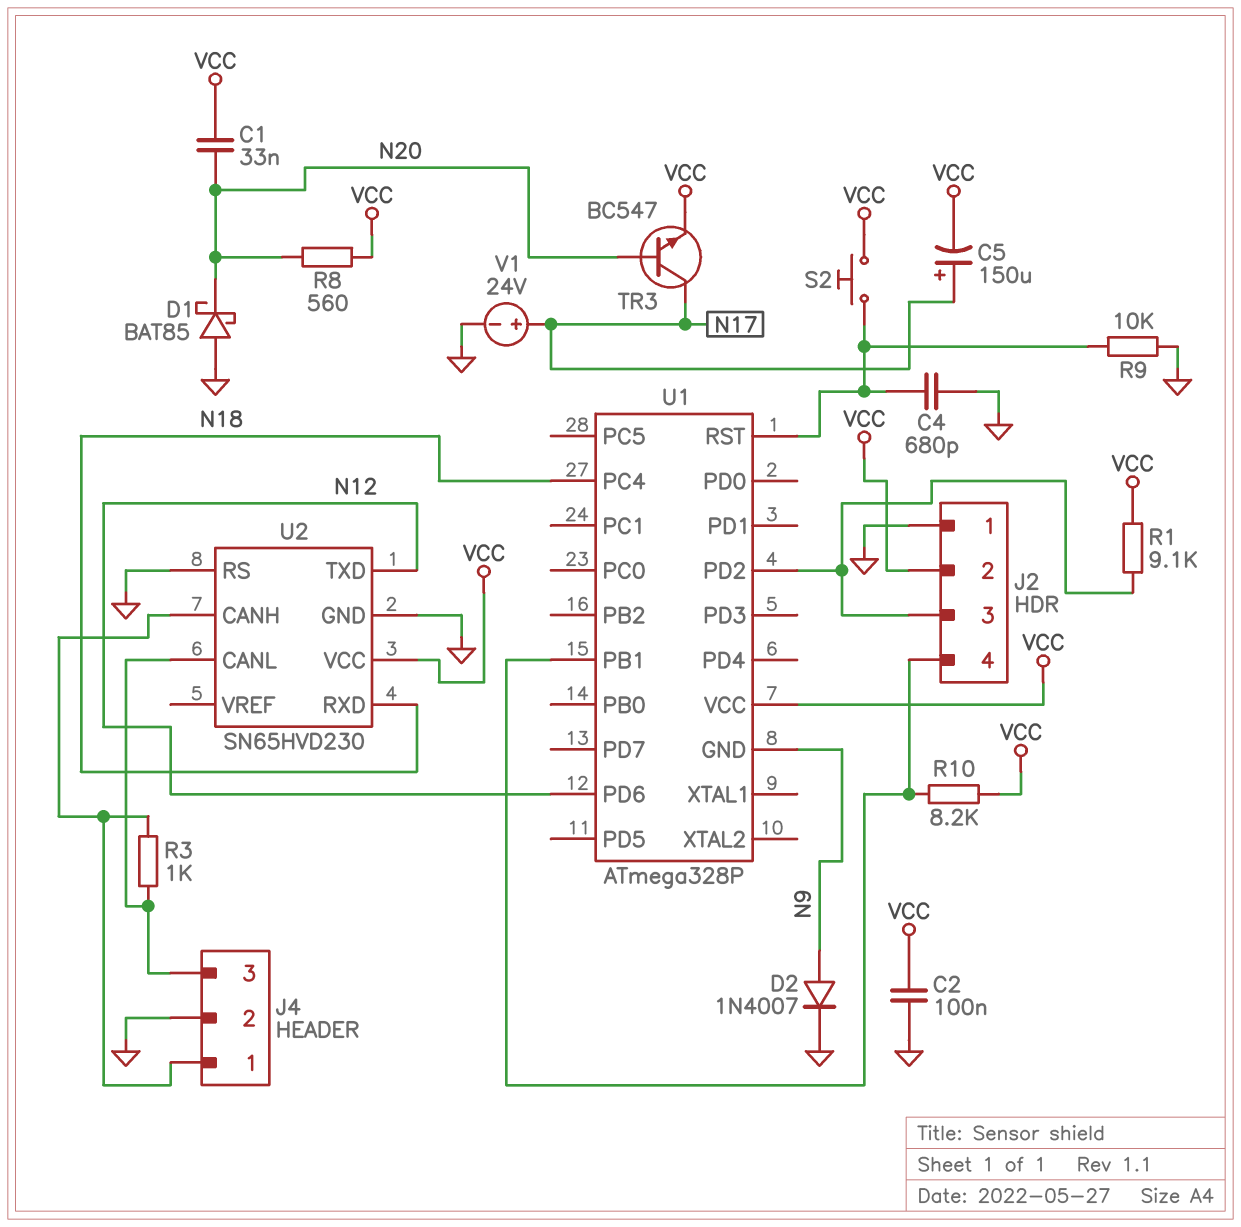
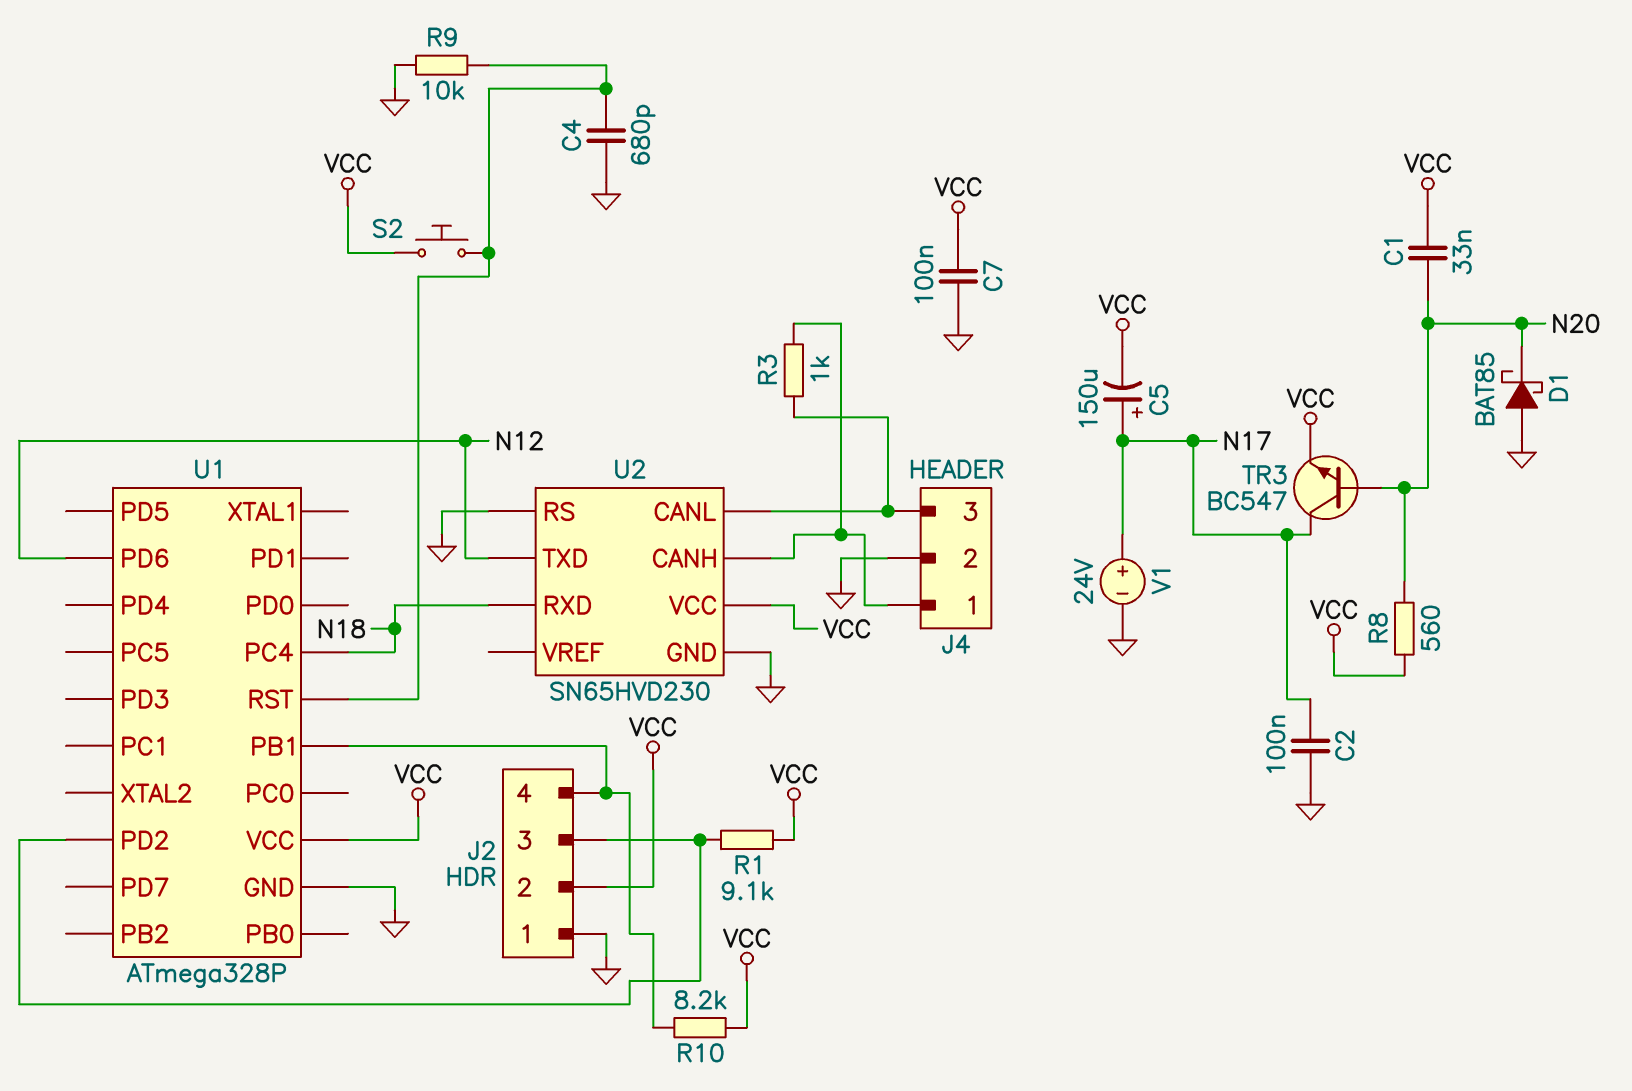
C2: 100nF (GND, VCC) -> 100nF (GND, N17)
C7: none -> 100nF (GND, VCC)
D2: diode 1N4007 (A N9, K GND) -> none
U1 pin GND: N9 -> GND

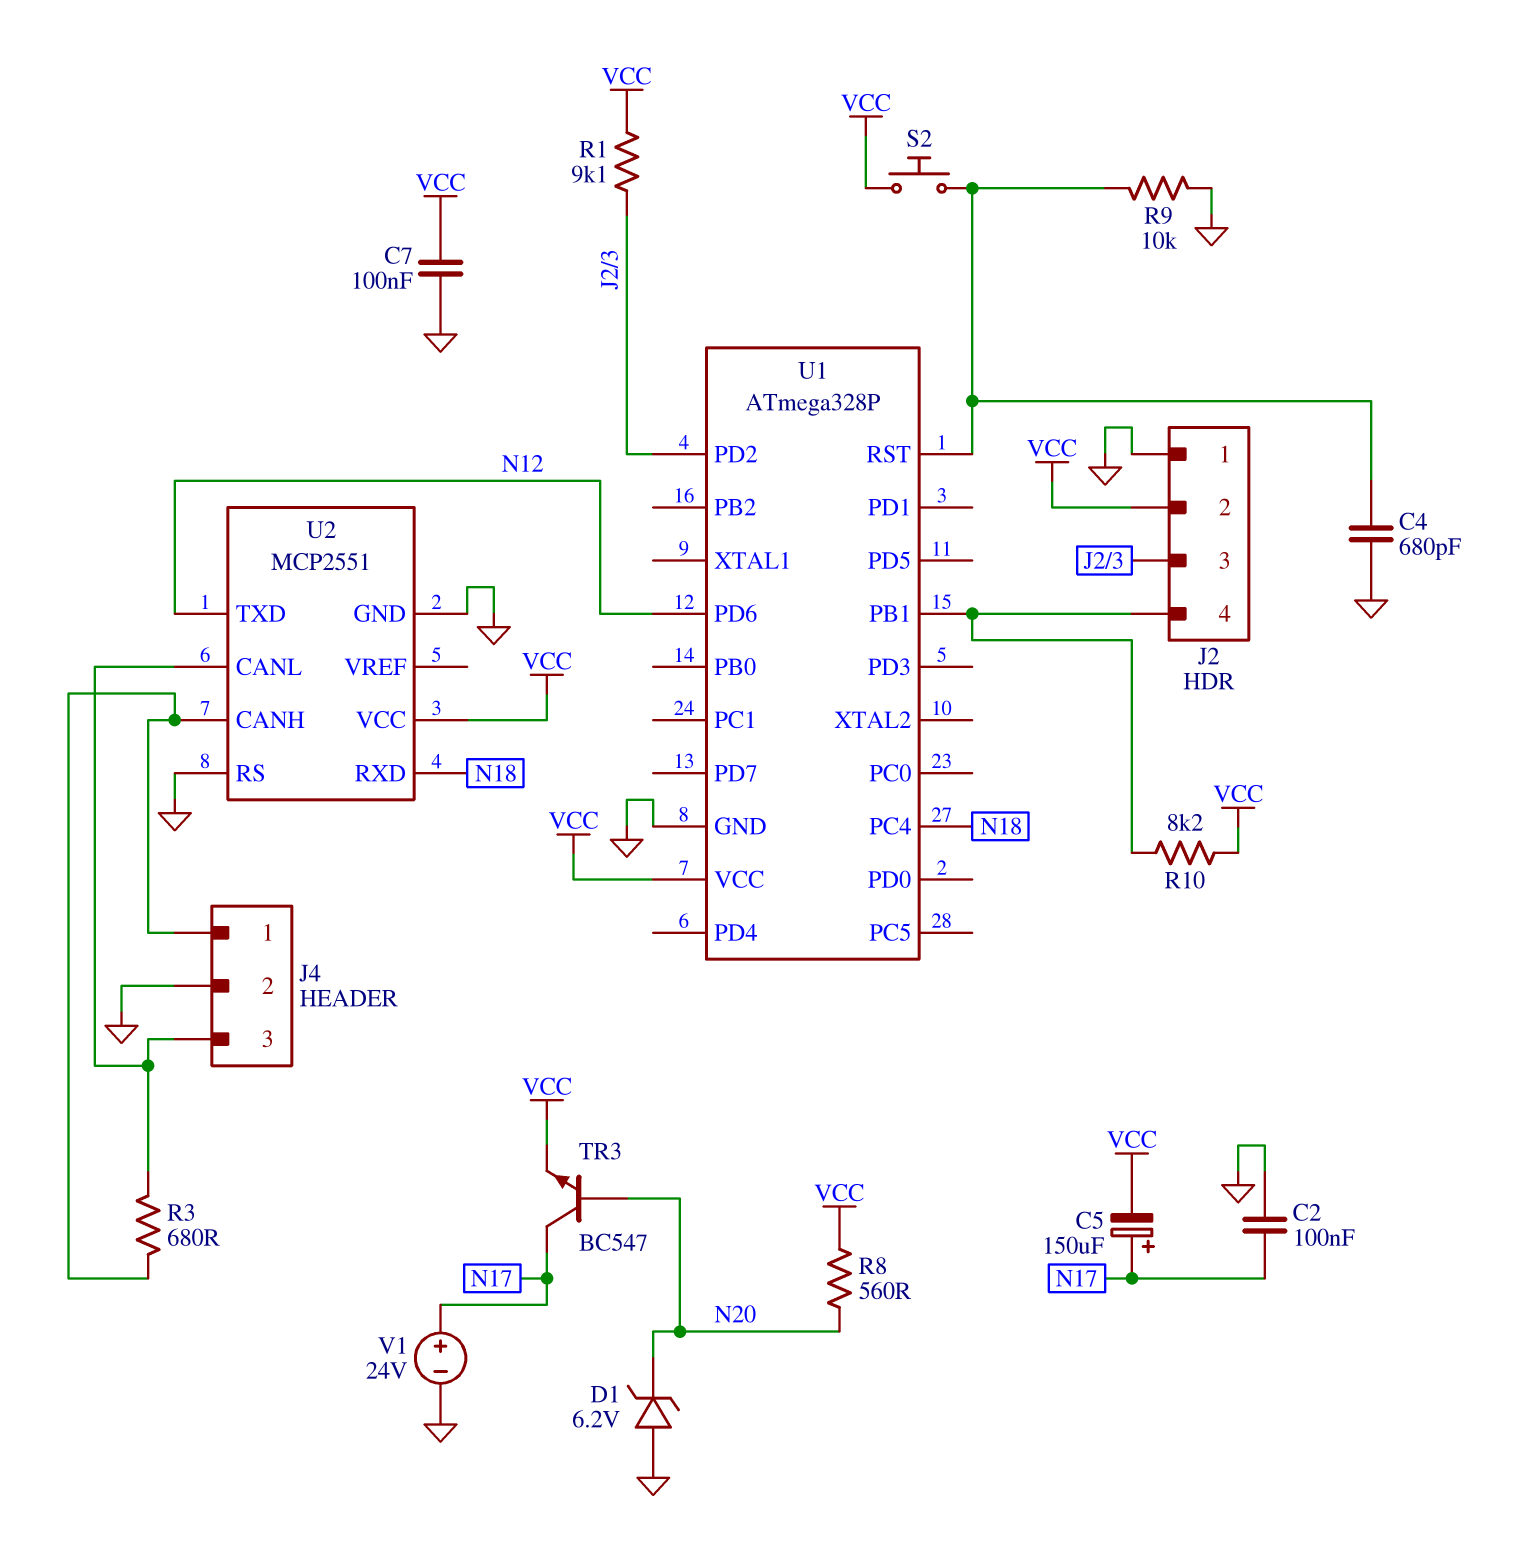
C1: 33nF (N20, VCC) -> none
D1: schottky BAT85 (A GND, K N20) -> zener 6.2V (A GND, K N20)
R3: 1k (J4/1, J4/3) -> 680 (J4/1, J4/3)
U2: SN65HVD230 -> MCP2551

